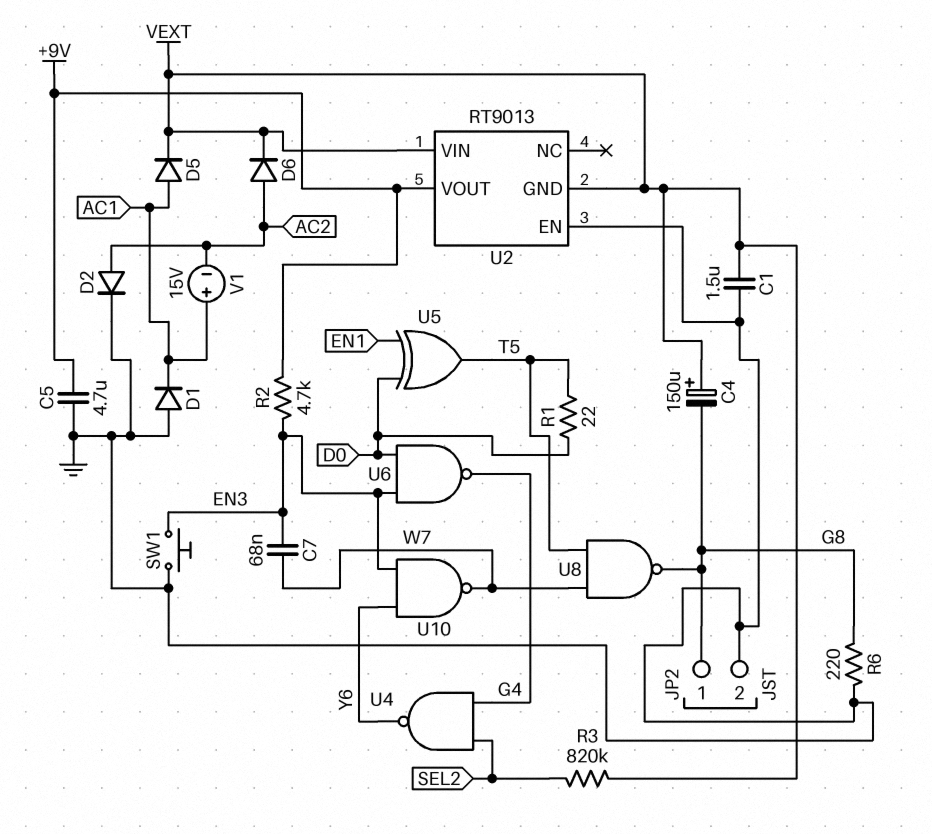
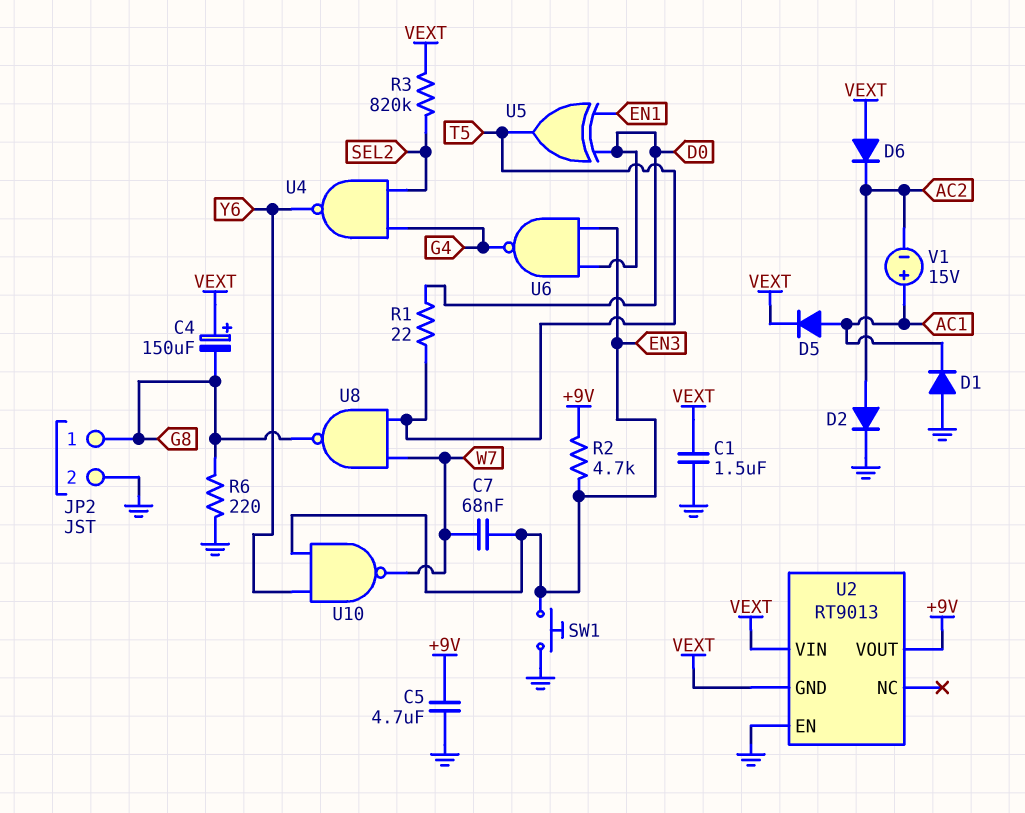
D6: diode (A AC2, K VEXT) -> diode (A VEXT, K AC2)

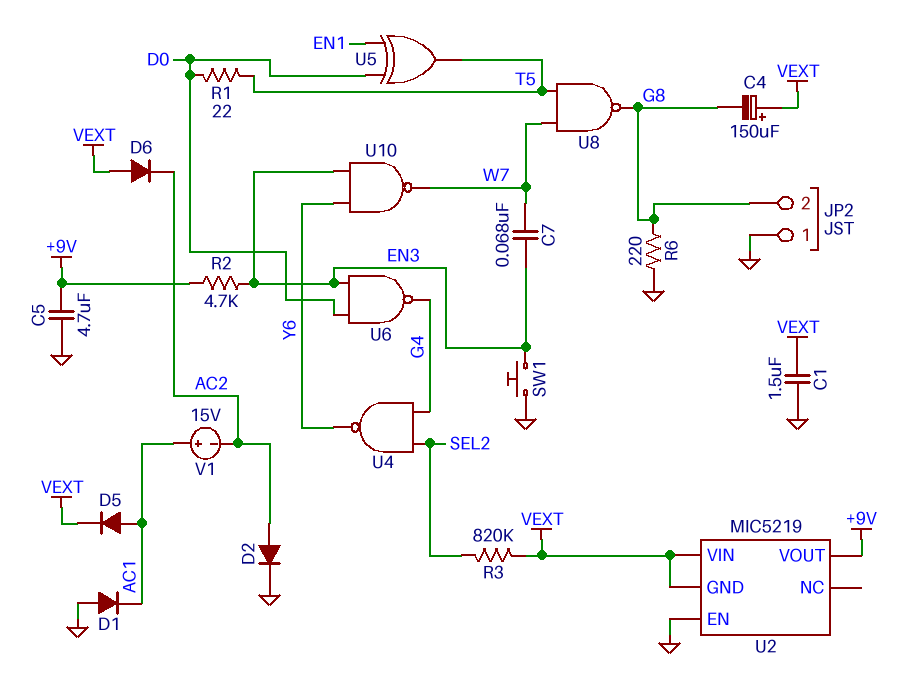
JP2 pin 1: G8 -> GND
JP2 pin 2: GND -> G8
U2: RT9013 -> MIC5219

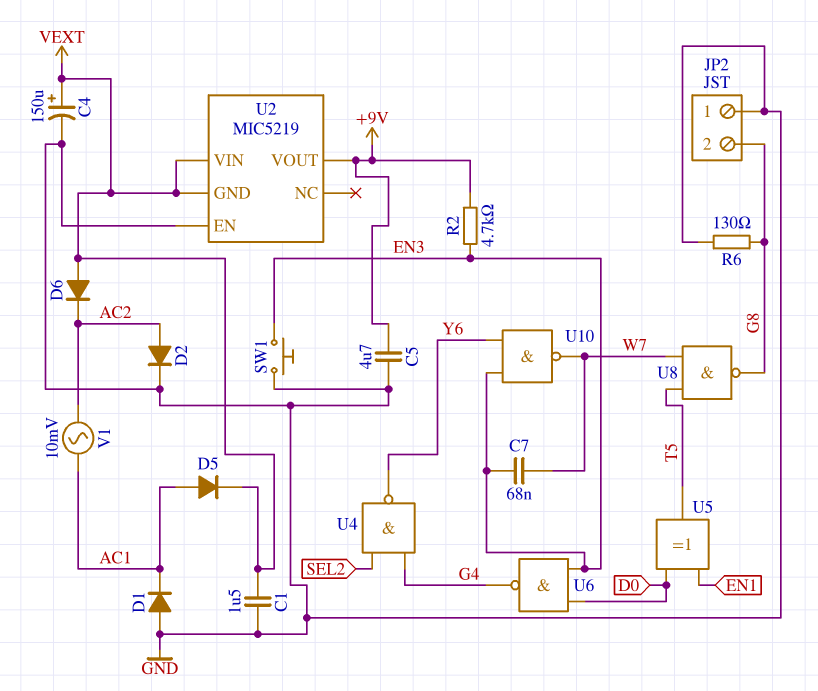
C4: 150uF (plus VEXT, minus G8) -> 150uF (plus VEXT, minus GND)
R1: 22 (D0, T5) -> none
R3: 820k (SEL2, VEXT) -> none
R6: 220 (G8, GND) -> 130 (G8, GND)
V1: 15V (plus AC1, minus AC2) -> AC 10mV (AC1, AC2)

